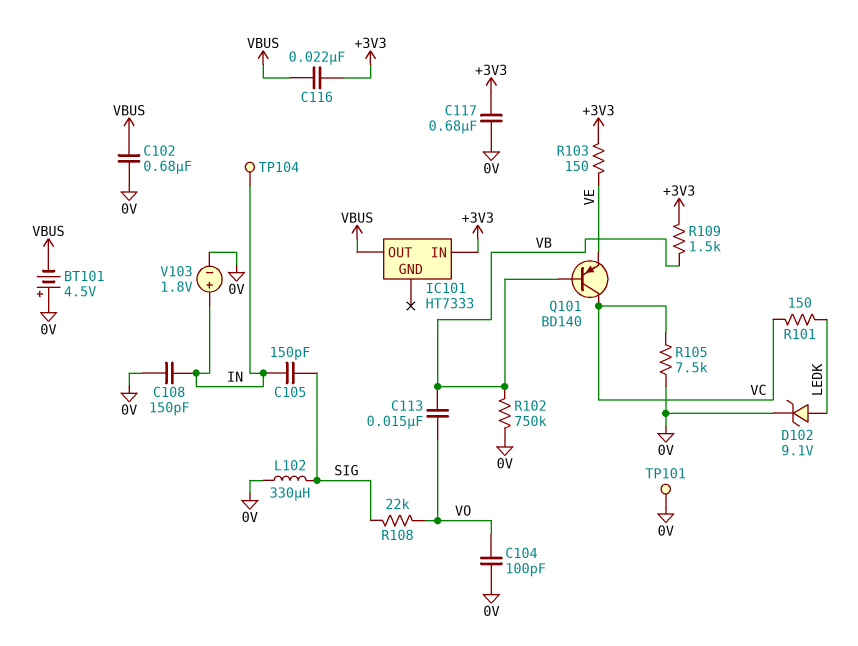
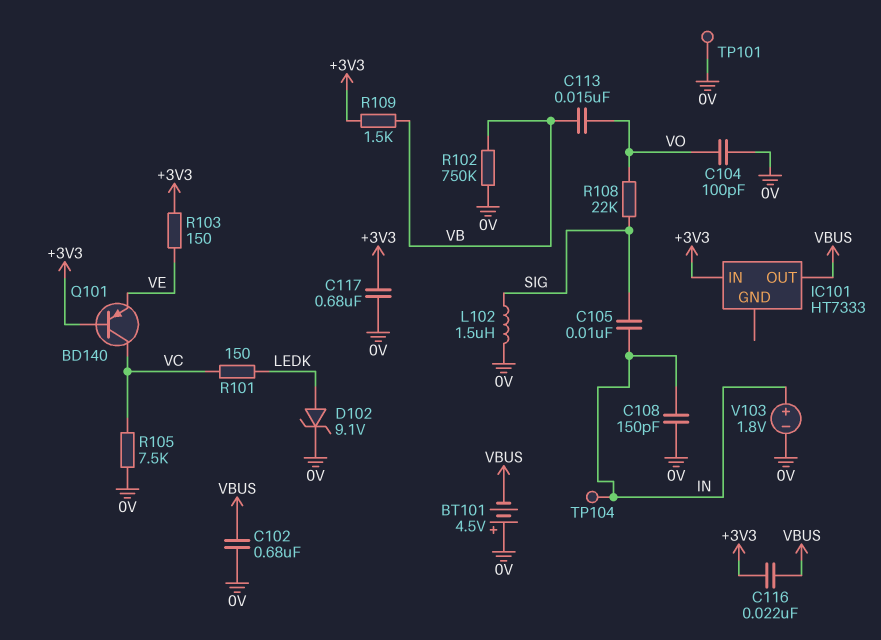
C105: 150pF (IN, SIG) -> 10nF (IN, SIG)
L102: 330uH (0V, SIG) -> 1.5uH (0V, SIG)
Q101: PNP BD140 (B VB, C VC, E VE) -> PNP BD140 (B +3V3, C VC, E VE)

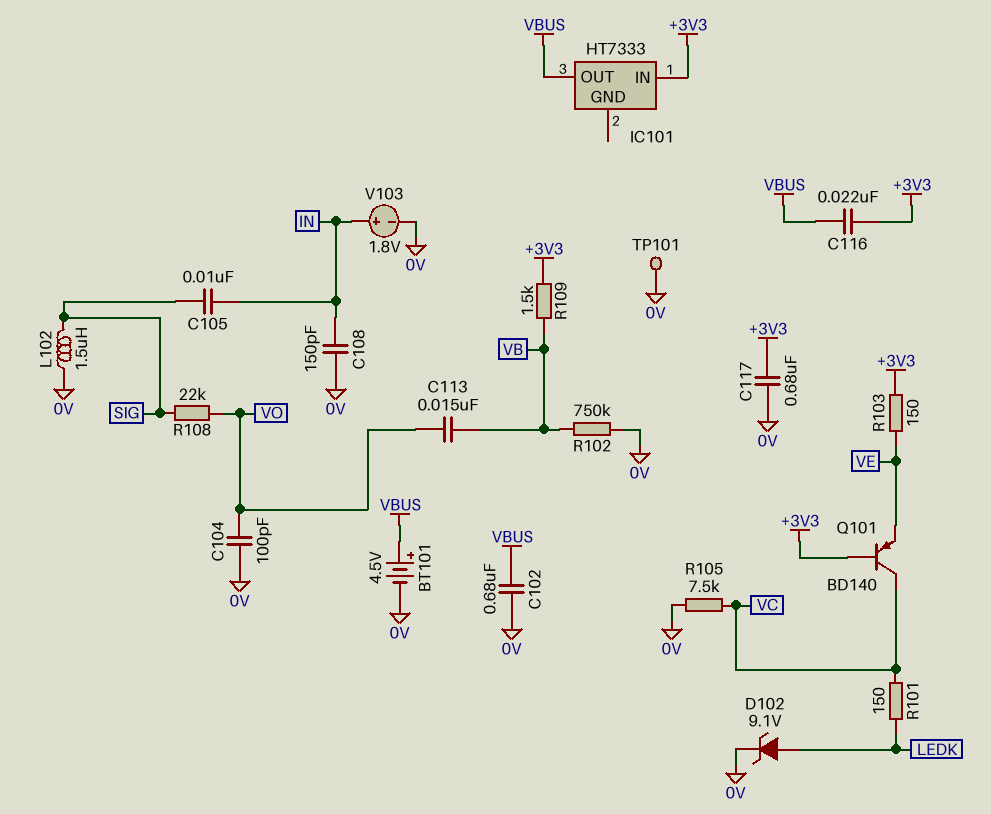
BT101: 4.5V (plus 0V, minus VBUS) -> 4.5V (plus VBUS, minus 0V)
TP104: test point (IN) -> none

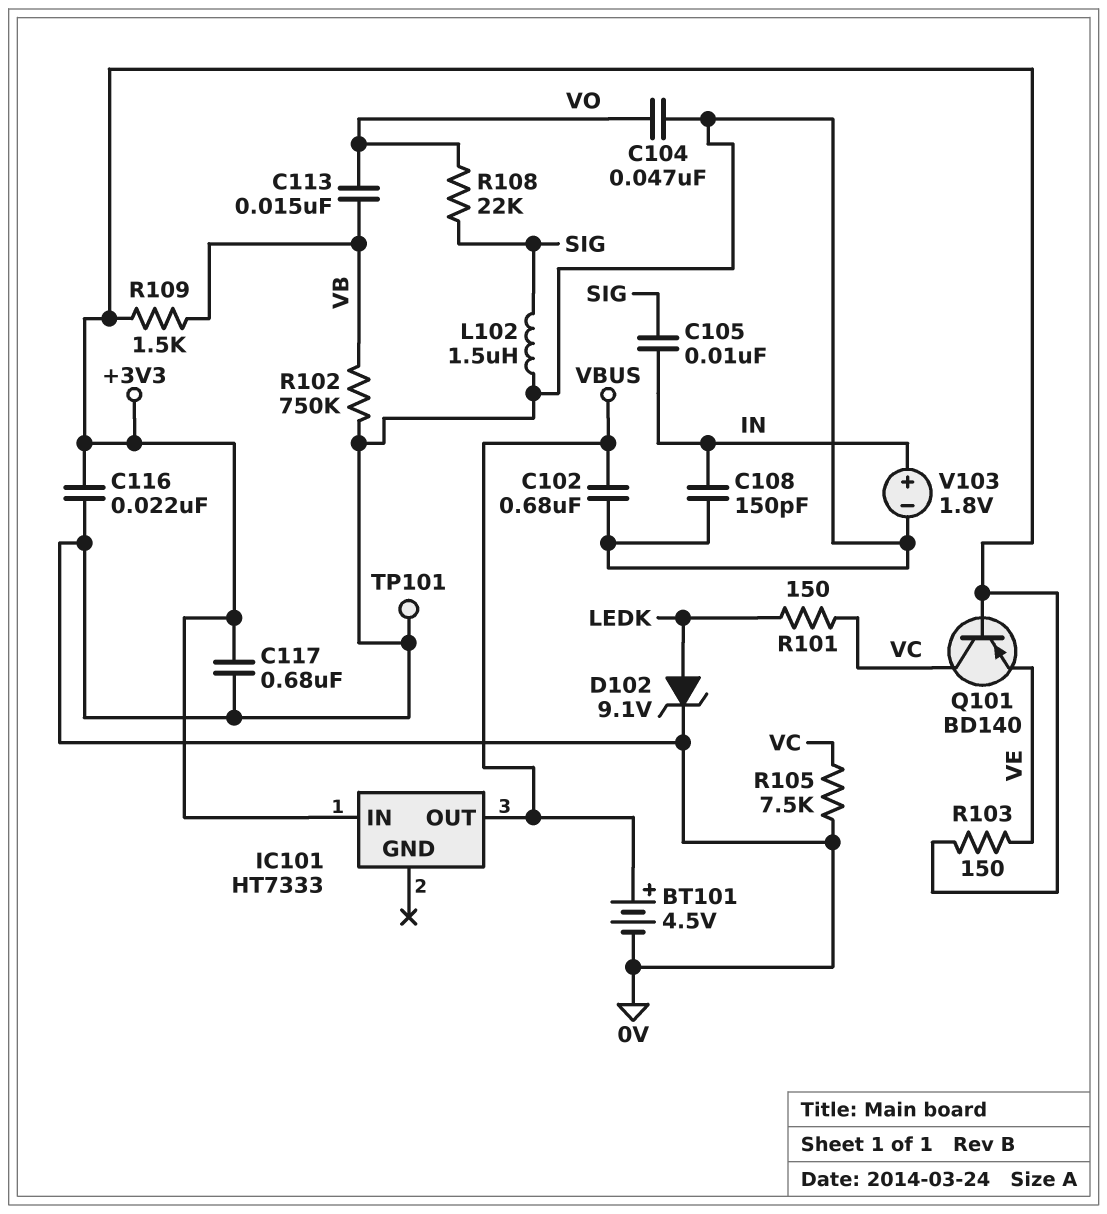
C104: 100pF (0V, VO) -> 47nF (0V, VO)
C116: 22nF (+3V3, VBUS) -> 22nF (+3V3, 0V)

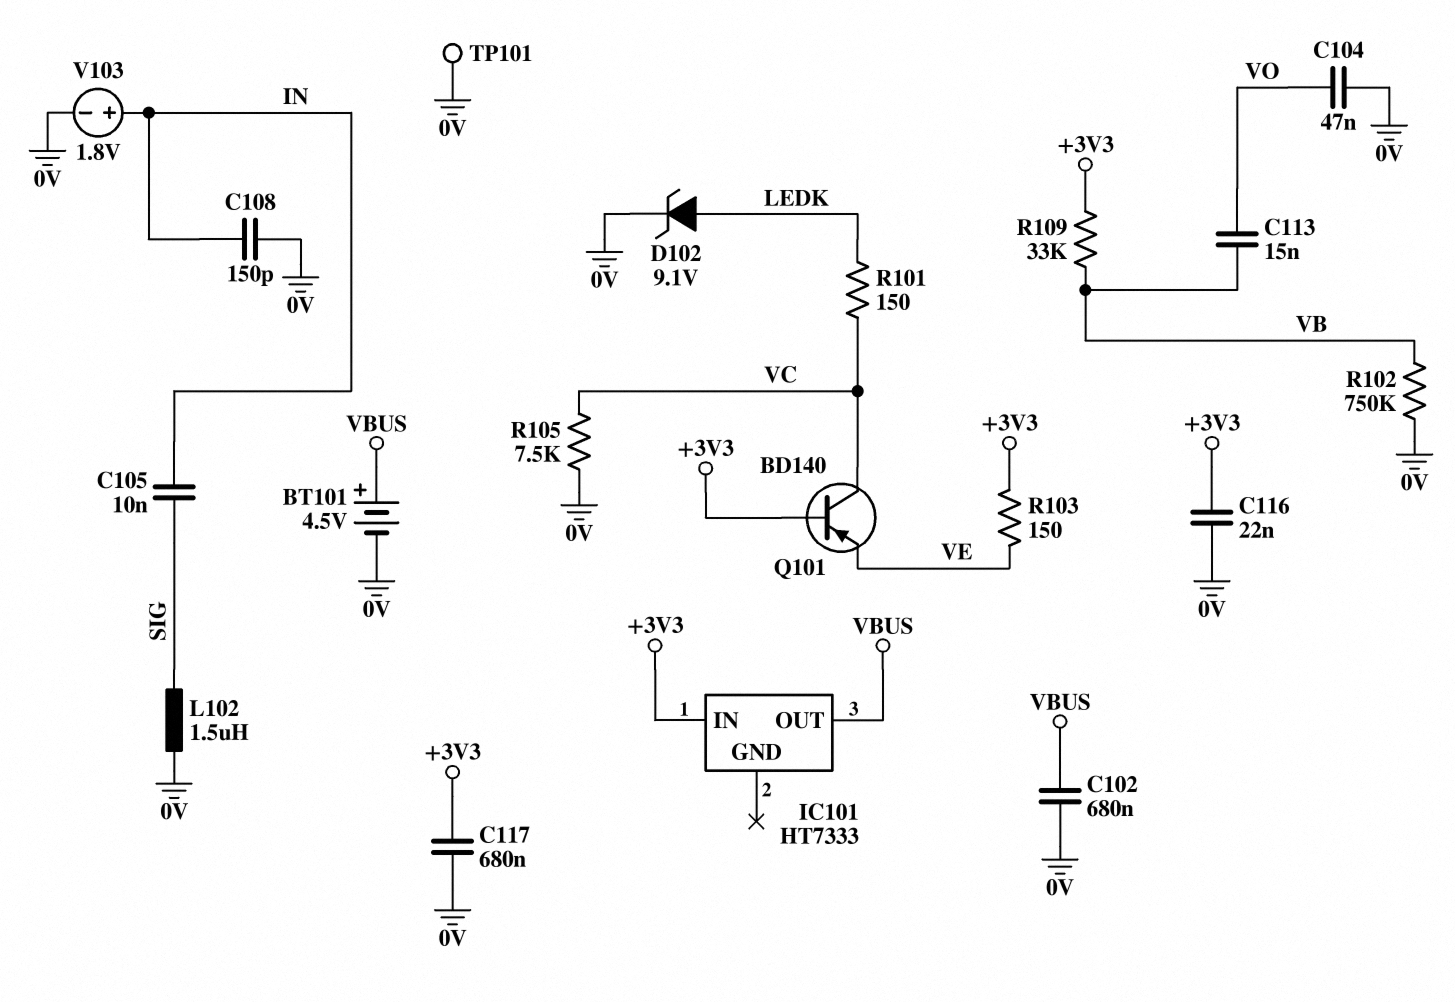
R108: 22k (SIG, VO) -> none
R109: 1.5k (+3V3, VB) -> 33k (+3V3, VB)

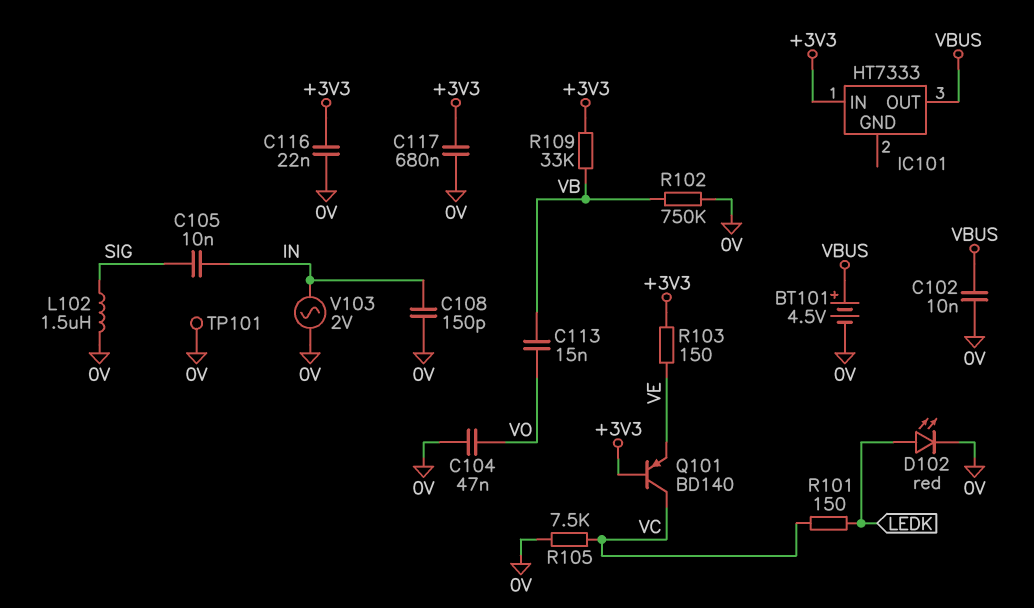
C102: 680nF (0V, VBUS) -> 10nF (0V, VBUS)
D102: zener 9.1V (A LEDK, K 0V) -> LED red (A LEDK, K 0V)
V103: 1.8V (plus IN, minus 0V) -> AC 2V (0V, IN)

